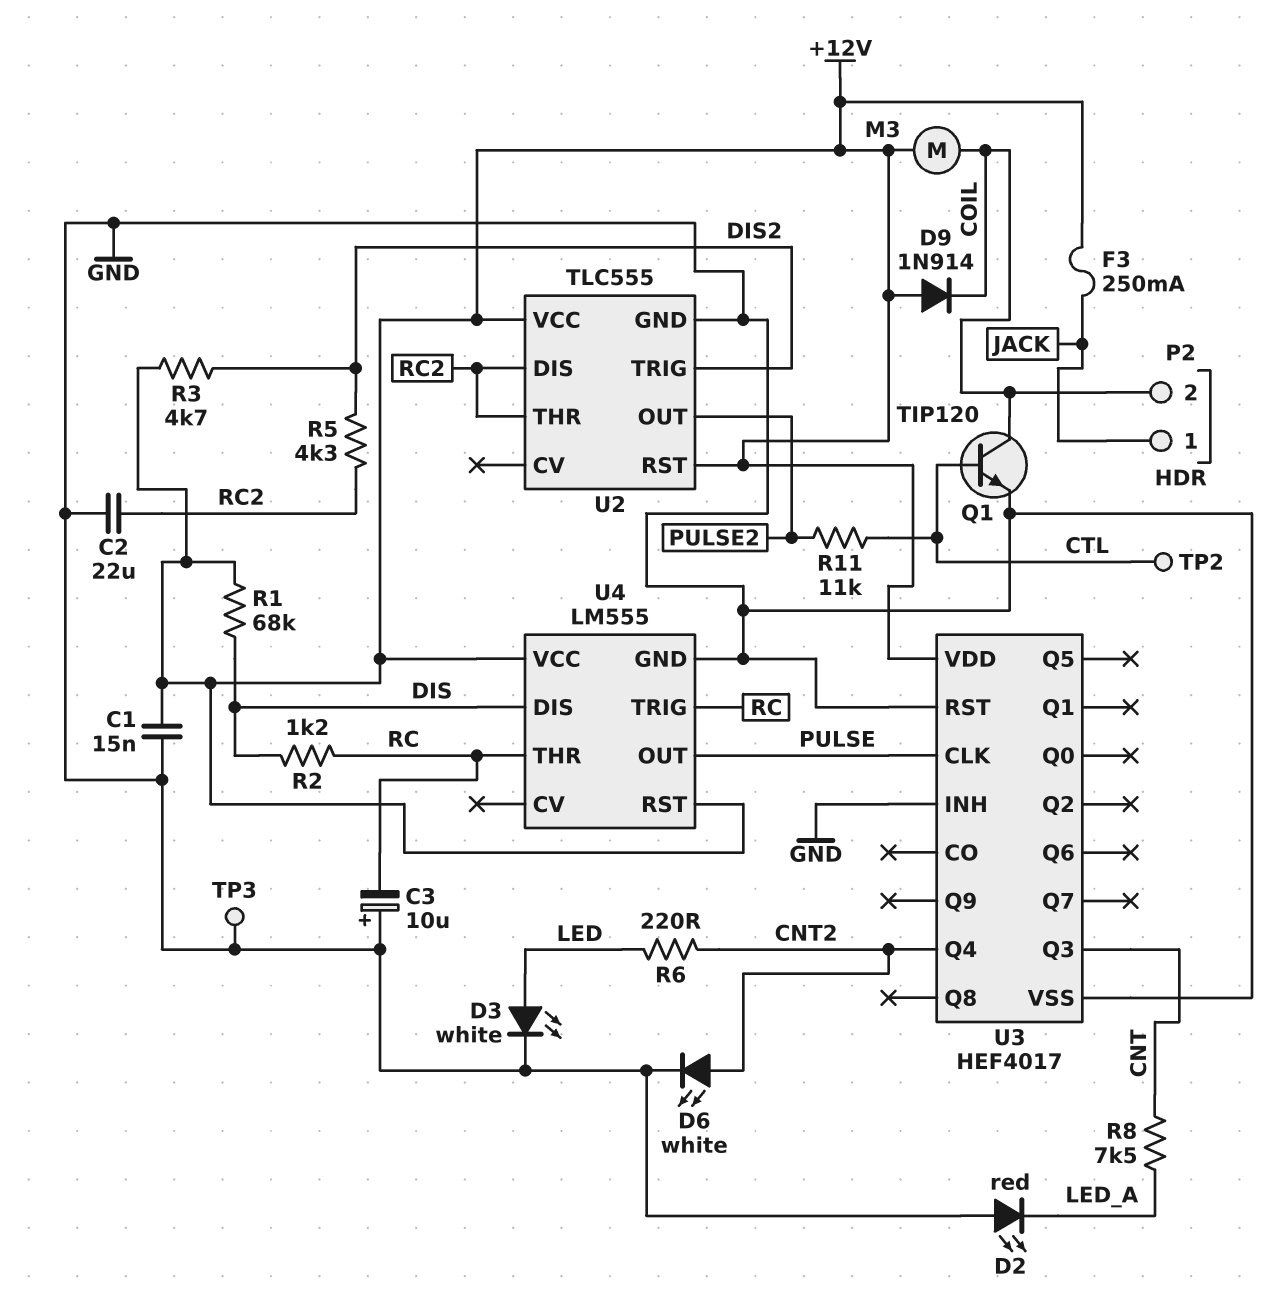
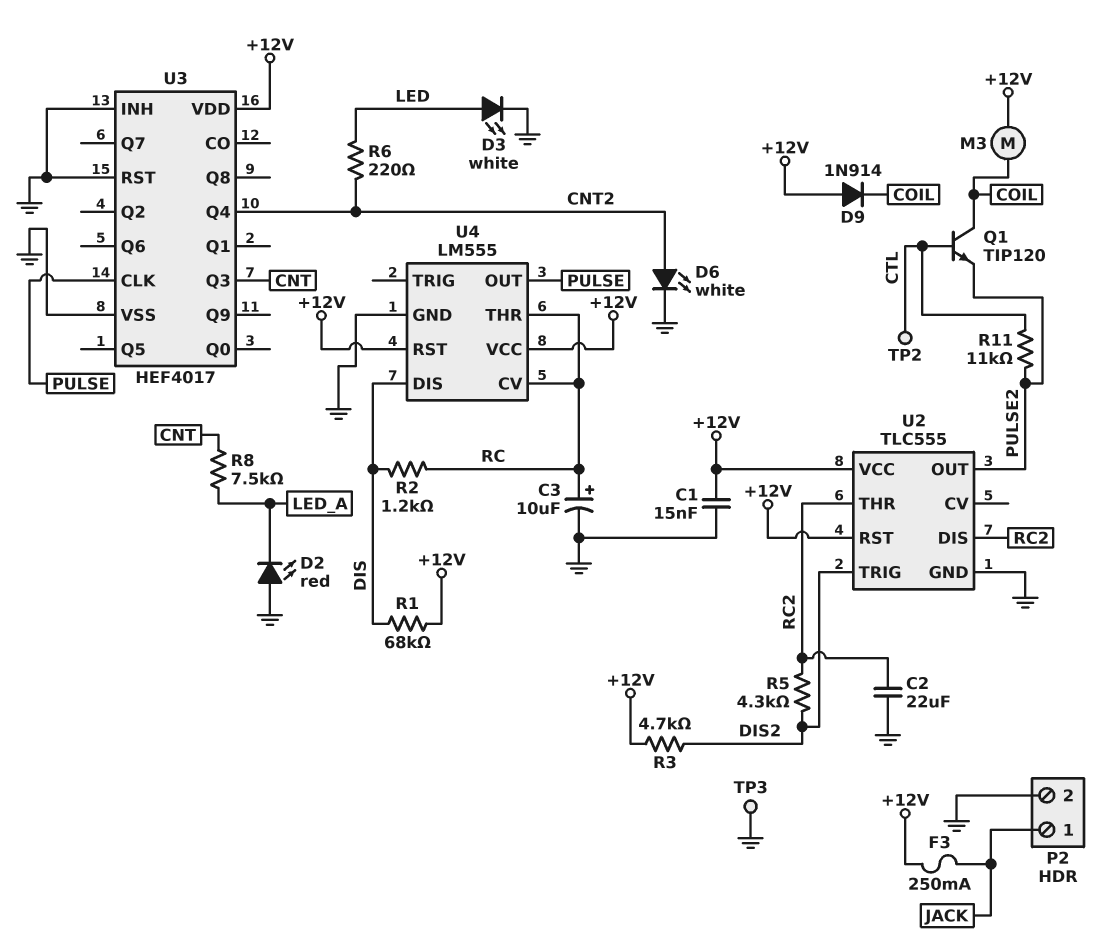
C3: 10uF (plus GND, minus RC) -> 10uF (plus RC, minus GND)
P2 pin 2: COIL -> GND
Q1: NPN TIP120 (B CTL, C COIL, E GND) -> NPN TIP120 (B CTL, C COIL, E PULSE2)
U4 pin CV: none -> RC
U4 pin TRIG: RC -> none

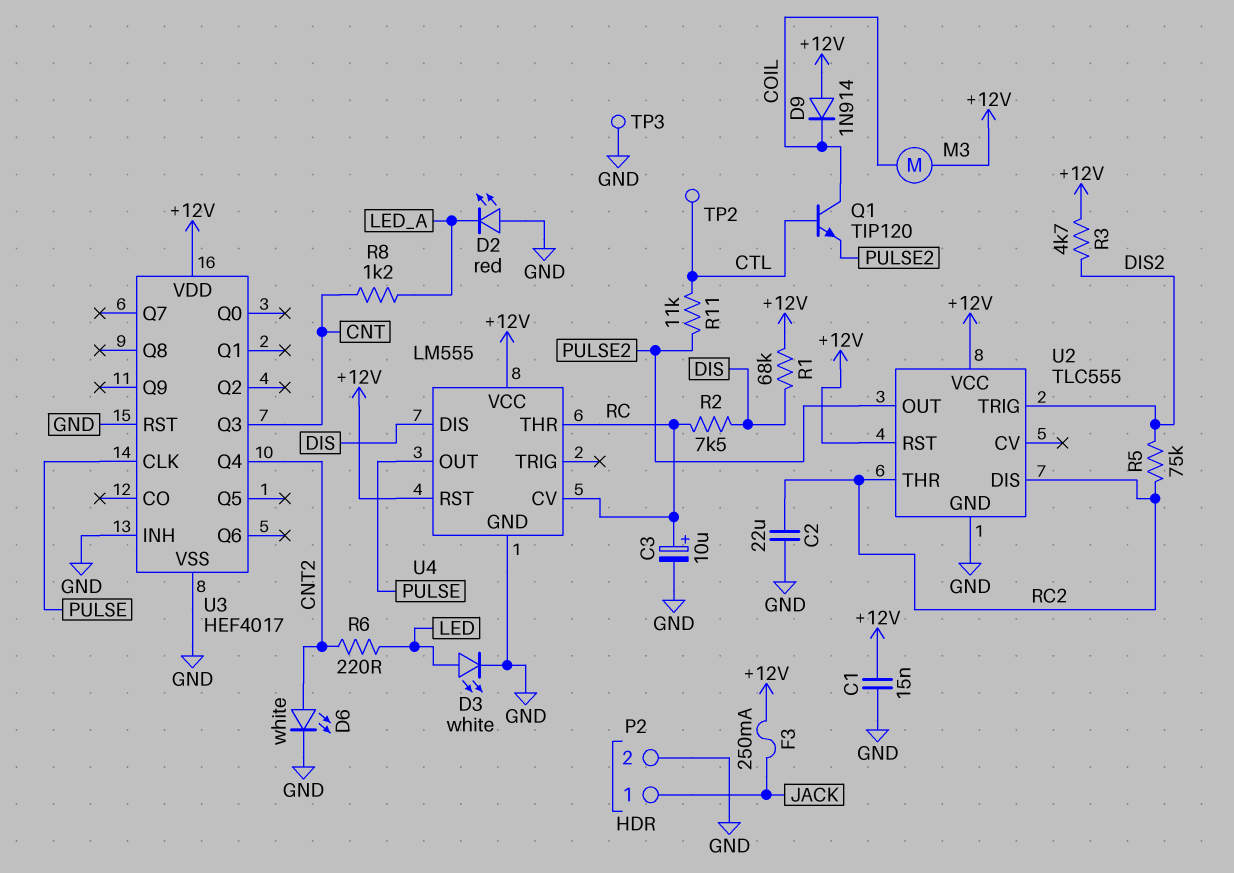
R2: 1.2k (DIS, RC) -> 7.5k (DIS, RC)
R5: 4.3k (DIS2, RC2) -> 75k (DIS2, RC2)
R8: 7.5k (CNT, LED_A) -> 1.2k (CNT, LED_A)

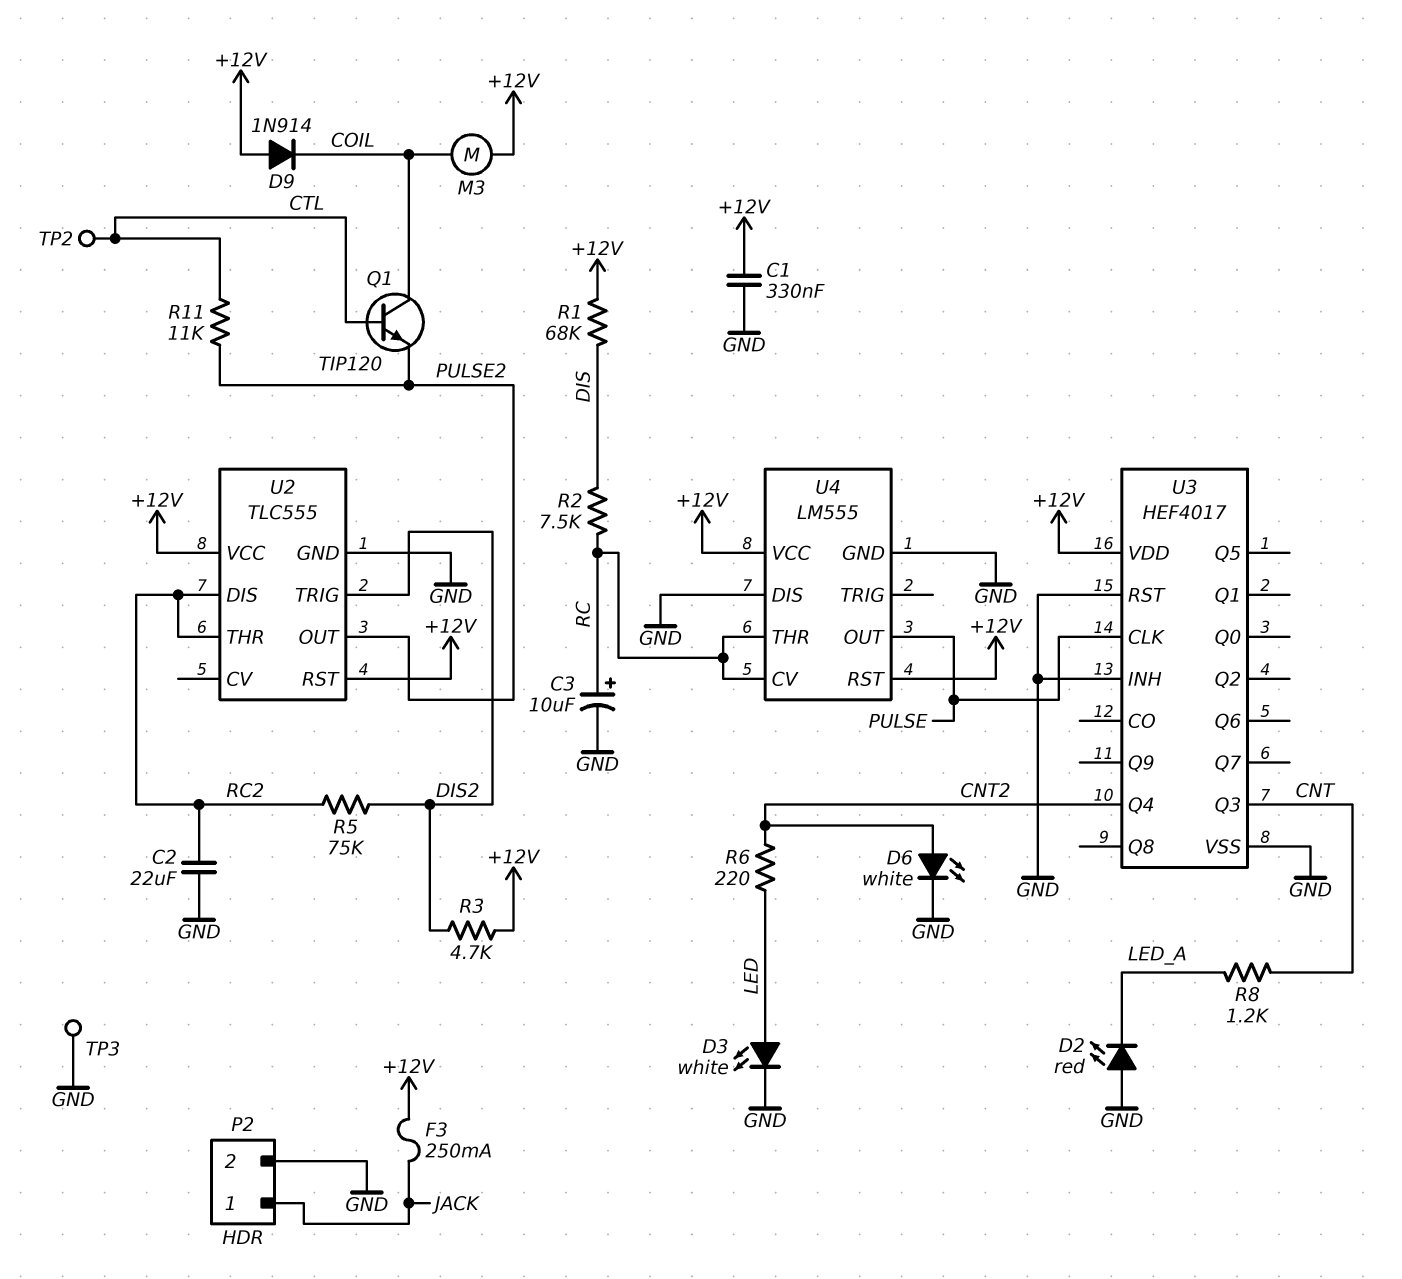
C1: 15nF (+12V, GND) -> 330nF (+12V, GND)
U4 pin DIS: DIS -> GND

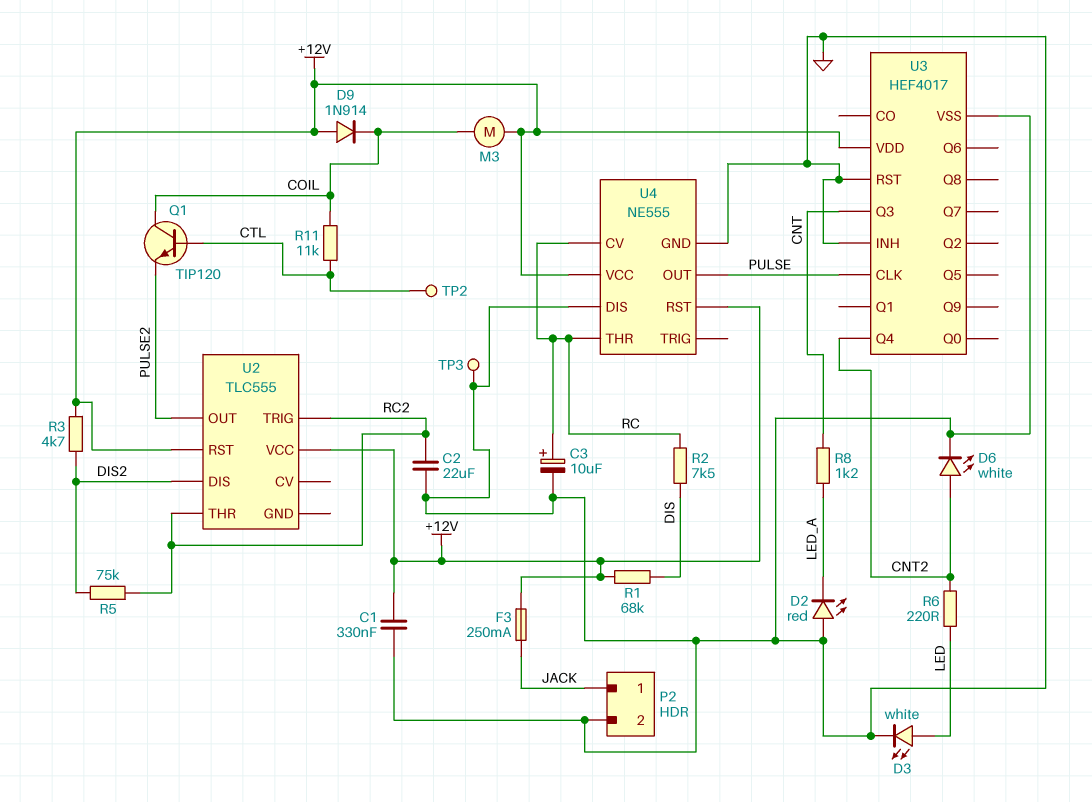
R11: 11k (CTL, PULSE2) -> 11k (COIL, CTL)
U2 pin DIS: RC2 -> DIS2
U2 pin GND: GND -> none
U2 pin TRIG: DIS2 -> RC2
U4: LM555 -> NE555

